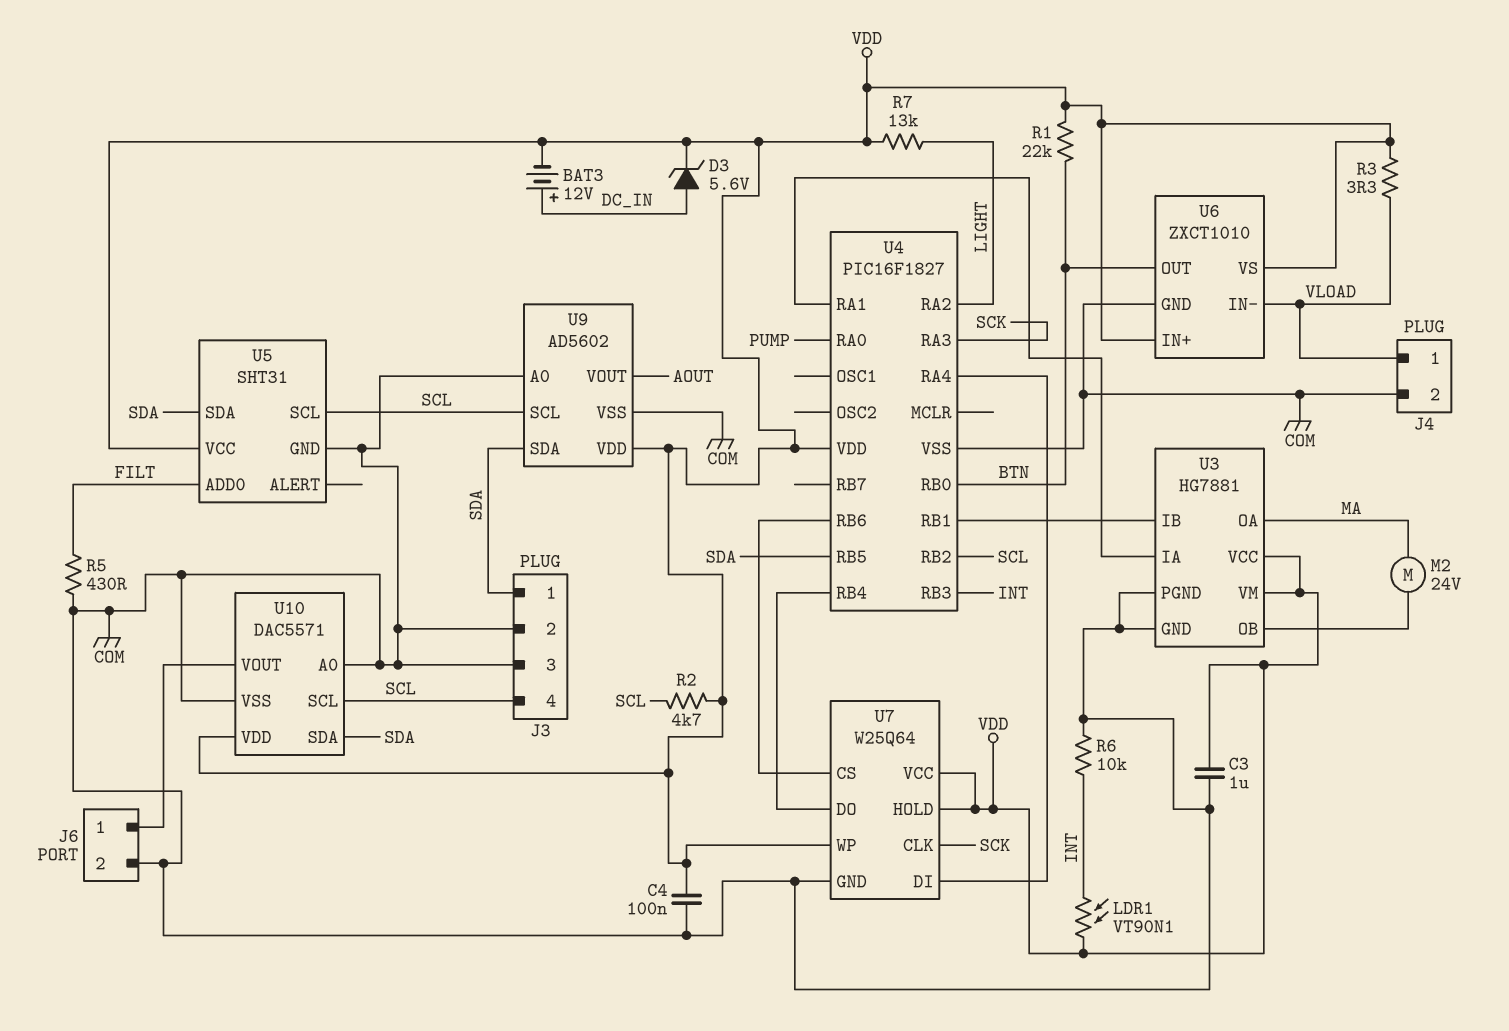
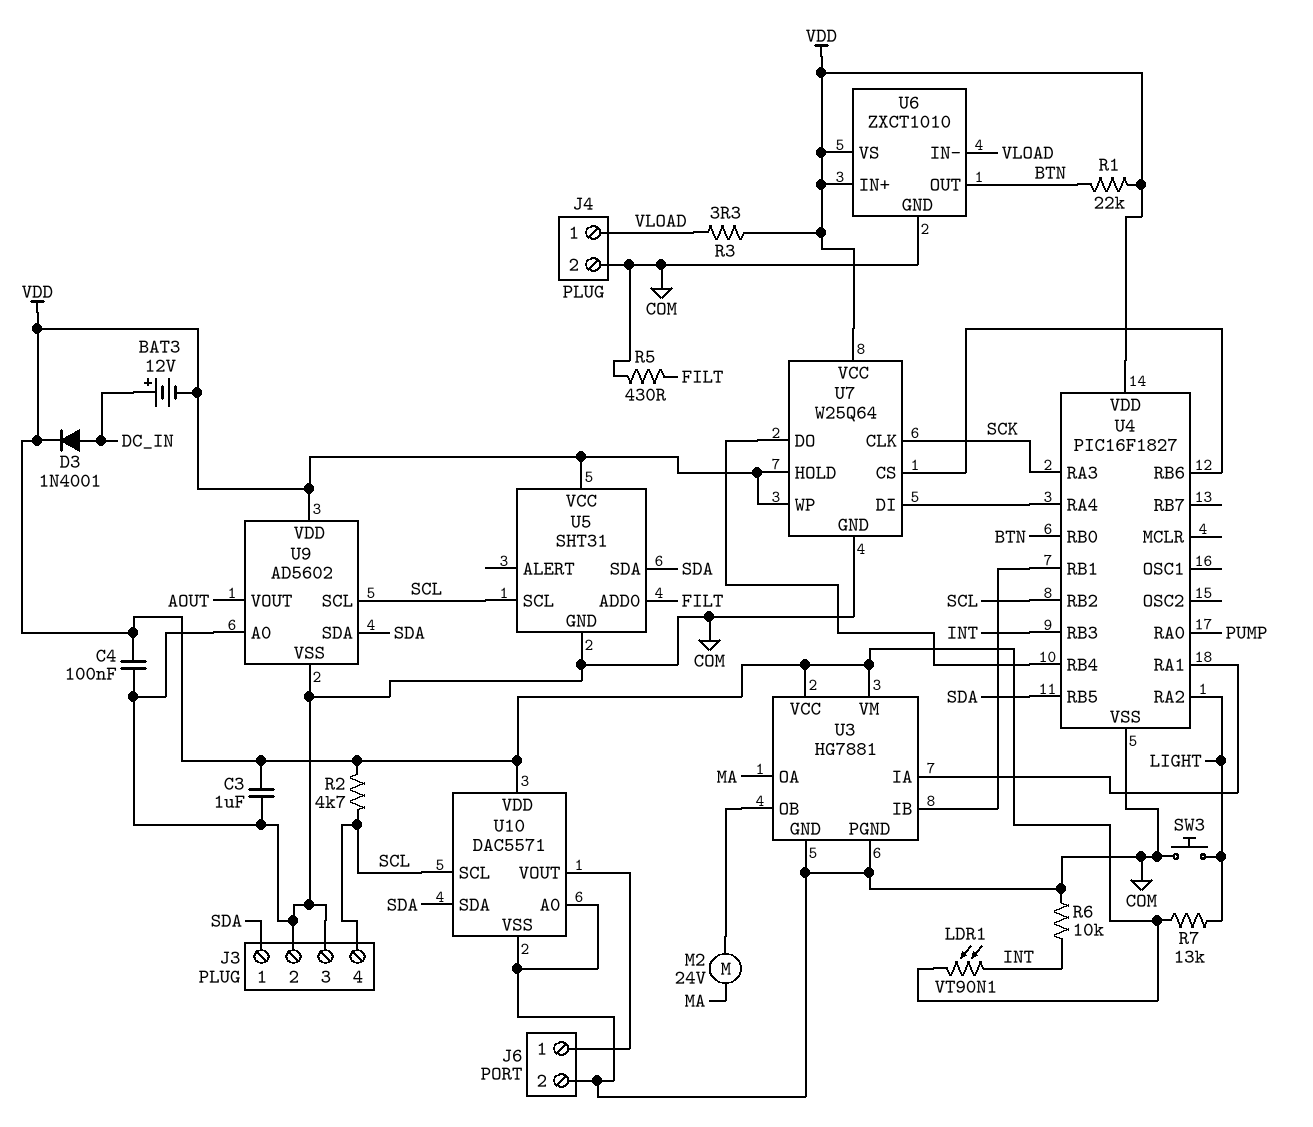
D3: zener 5.6V (A DC_IN, K VDD) -> diode 1N4001 (A DC_IN, K VDD)
SW3: none -> button (COM, LIGHT)

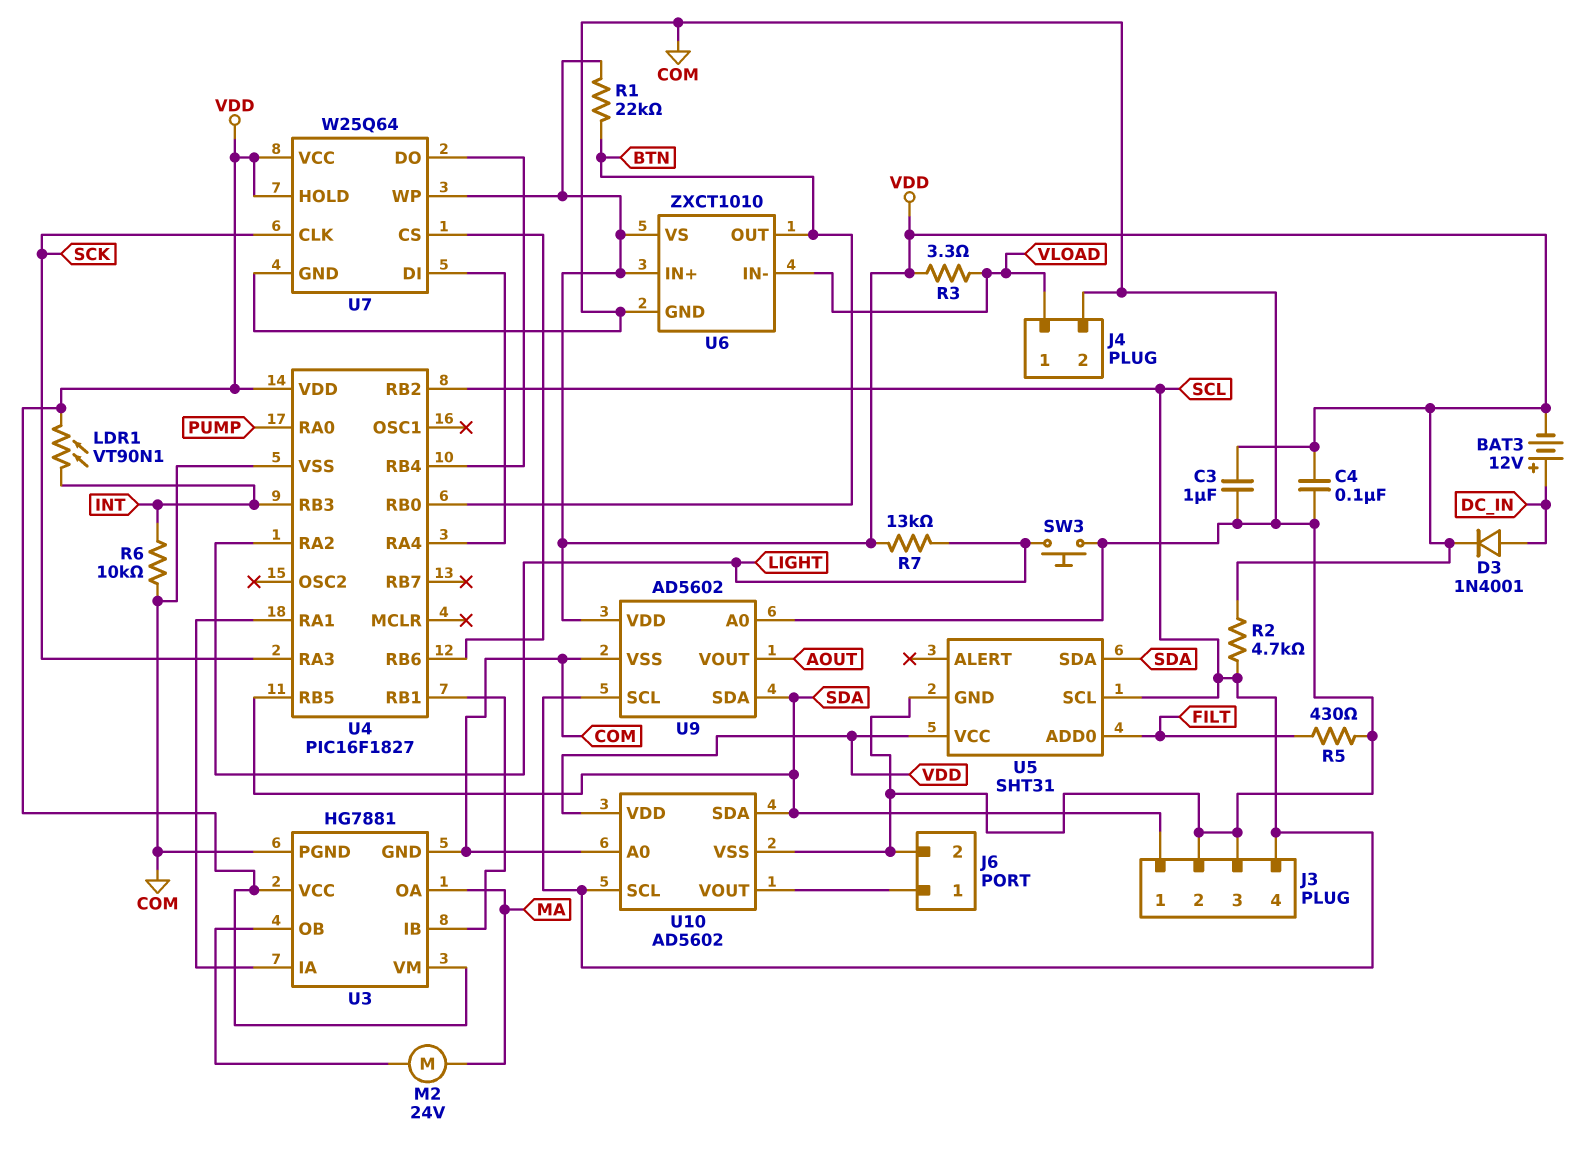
U10: DAC5571 -> AD5602

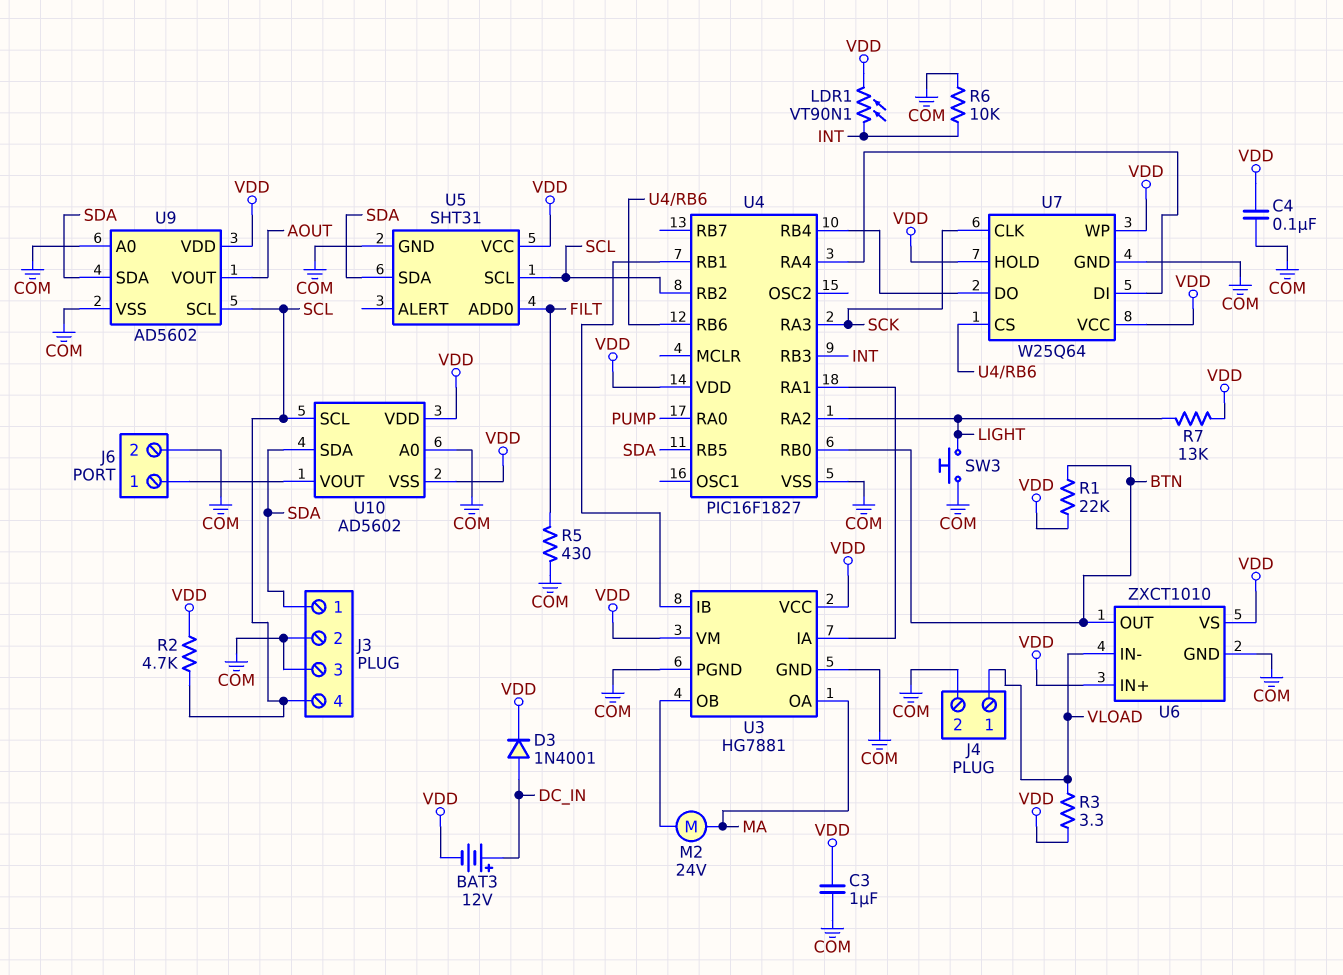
U10 pin VSS: COM -> VDD

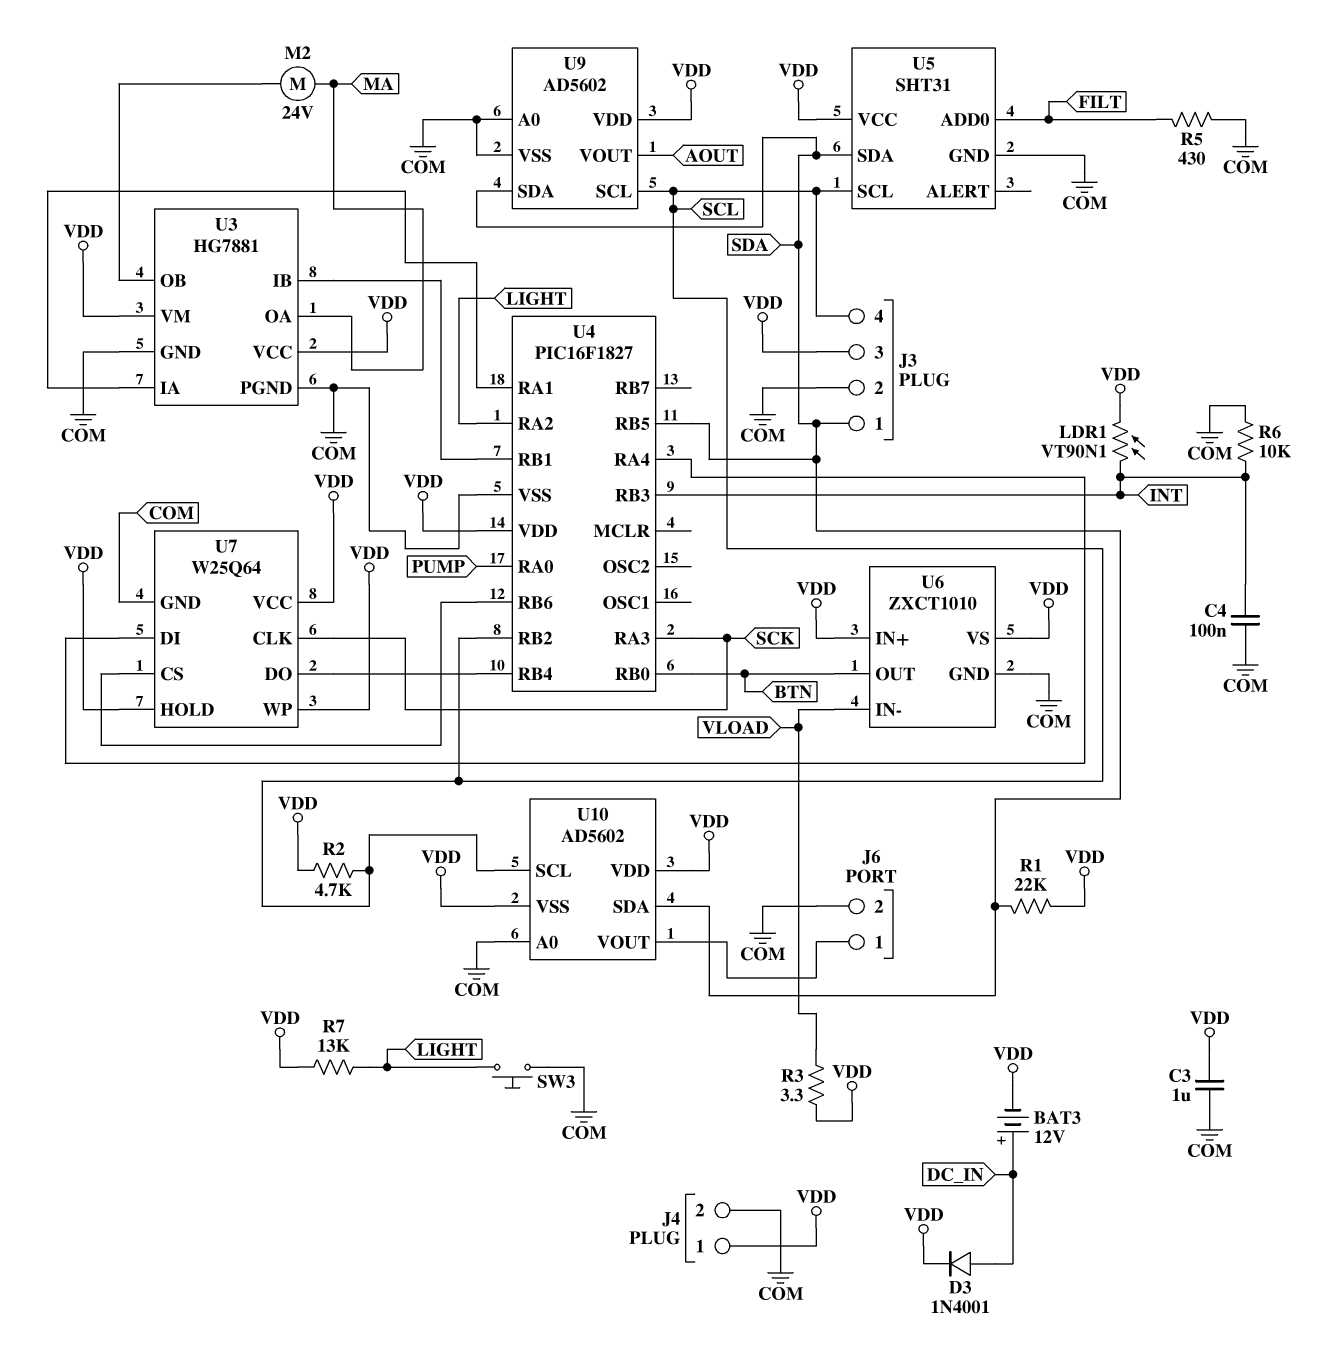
C4: 100nF (COM, VDD) -> 100nF (COM, INT)
J3 pin 3: COM -> VDD
J4 pin 1: VLOAD -> VDD
R1: 22k (BTN, VDD) -> 22k (SDA, VDD)

